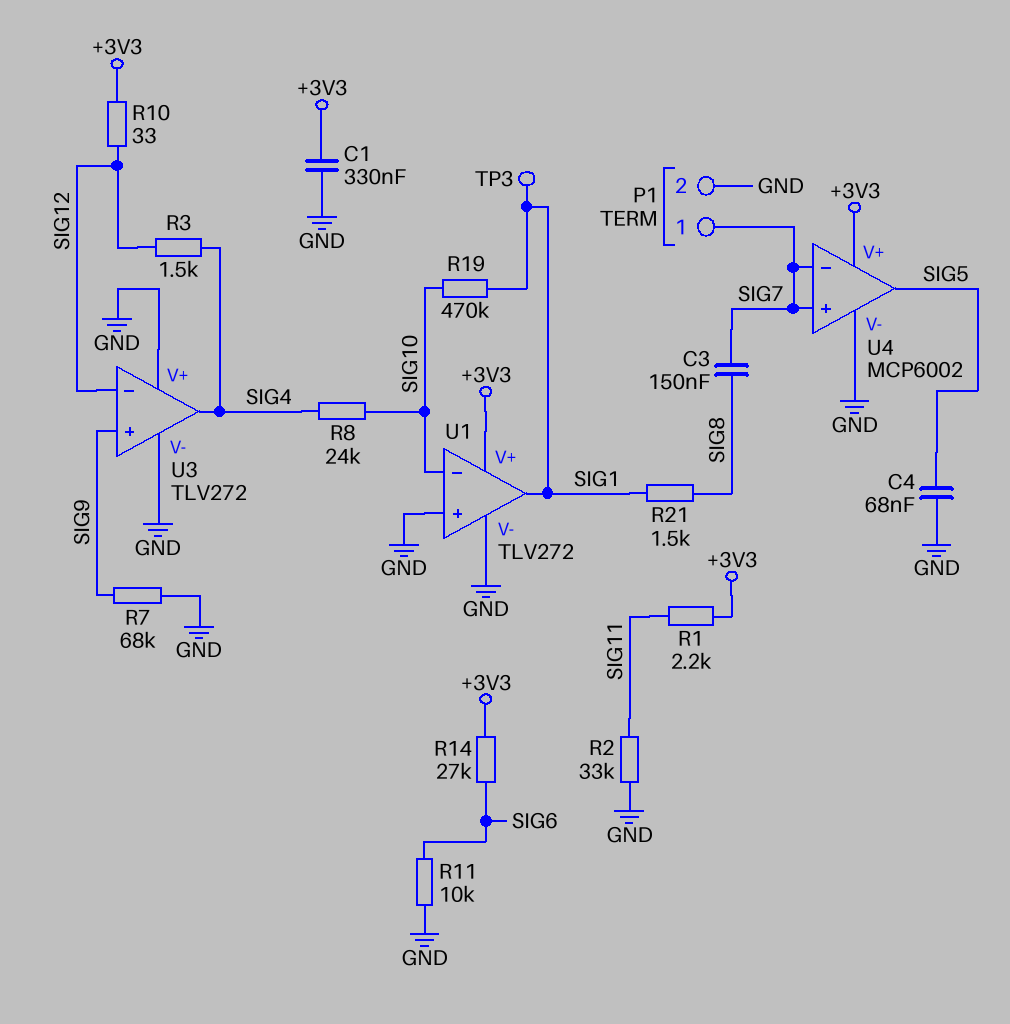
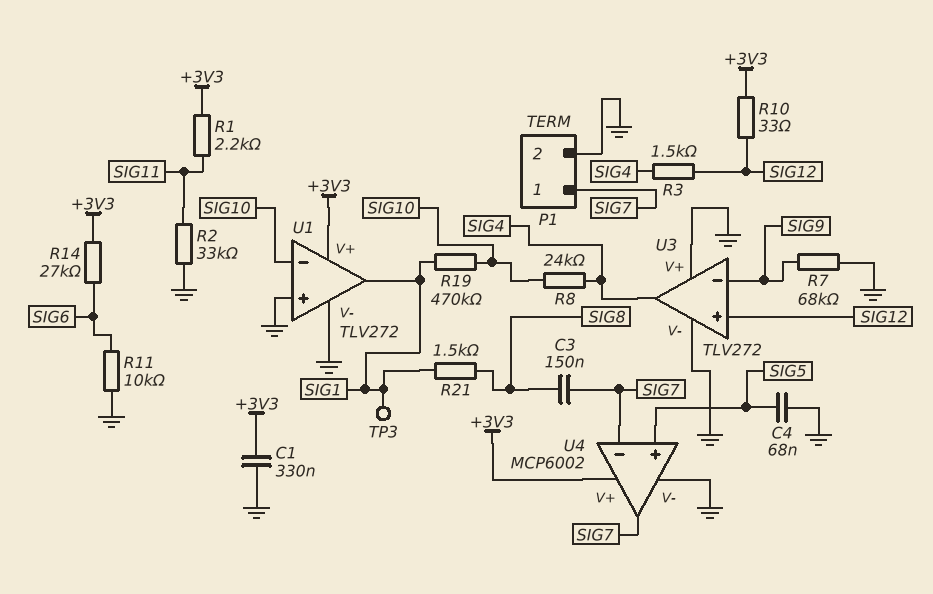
U3 pin in+: SIG9 -> SIG12
U3 pin in-: SIG12 -> SIG9
U4 pin in+: SIG7 -> SIG5
U4 pin out: SIG5 -> SIG7

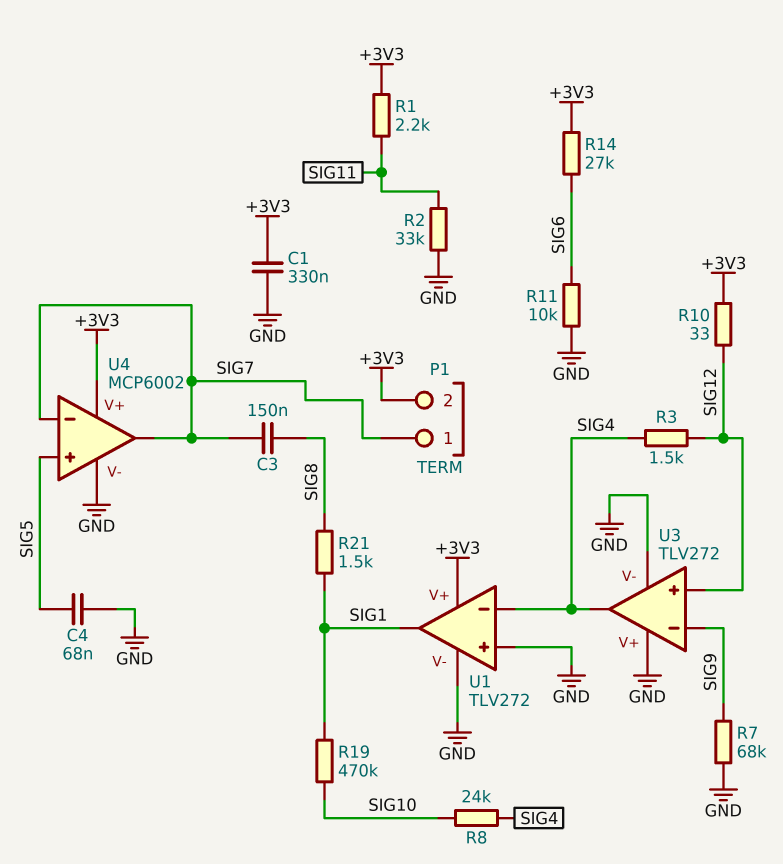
P1 pin 2: GND -> +3V3
TP3: test point (SIG1) -> none
U1 pin in-: SIG10 -> SIG4

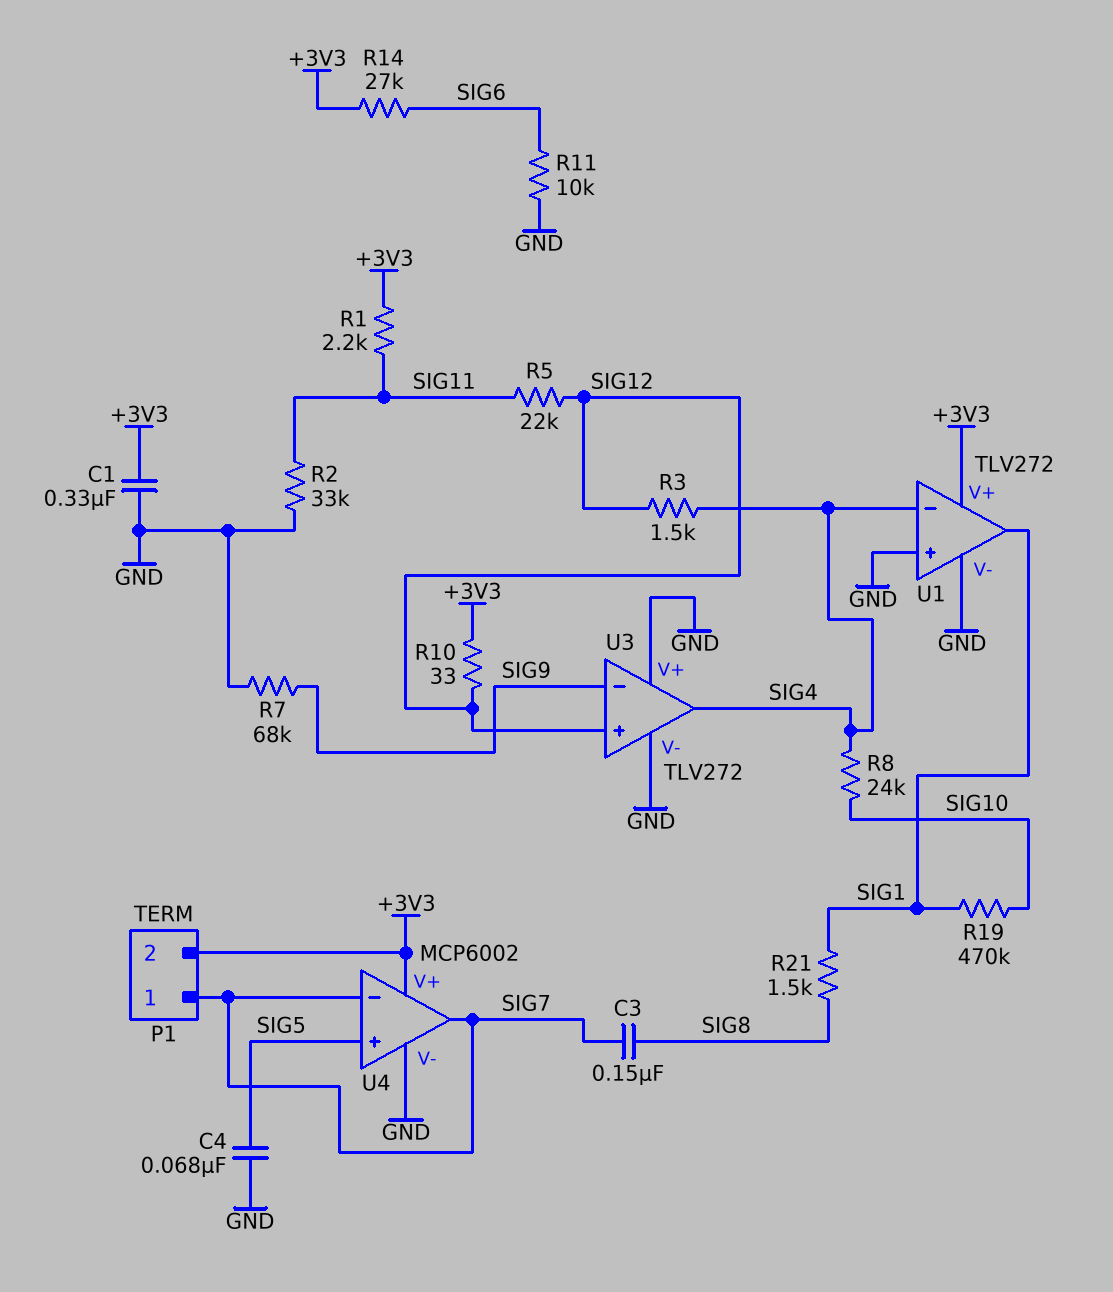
R5: none -> 22k (SIG11, SIG12)

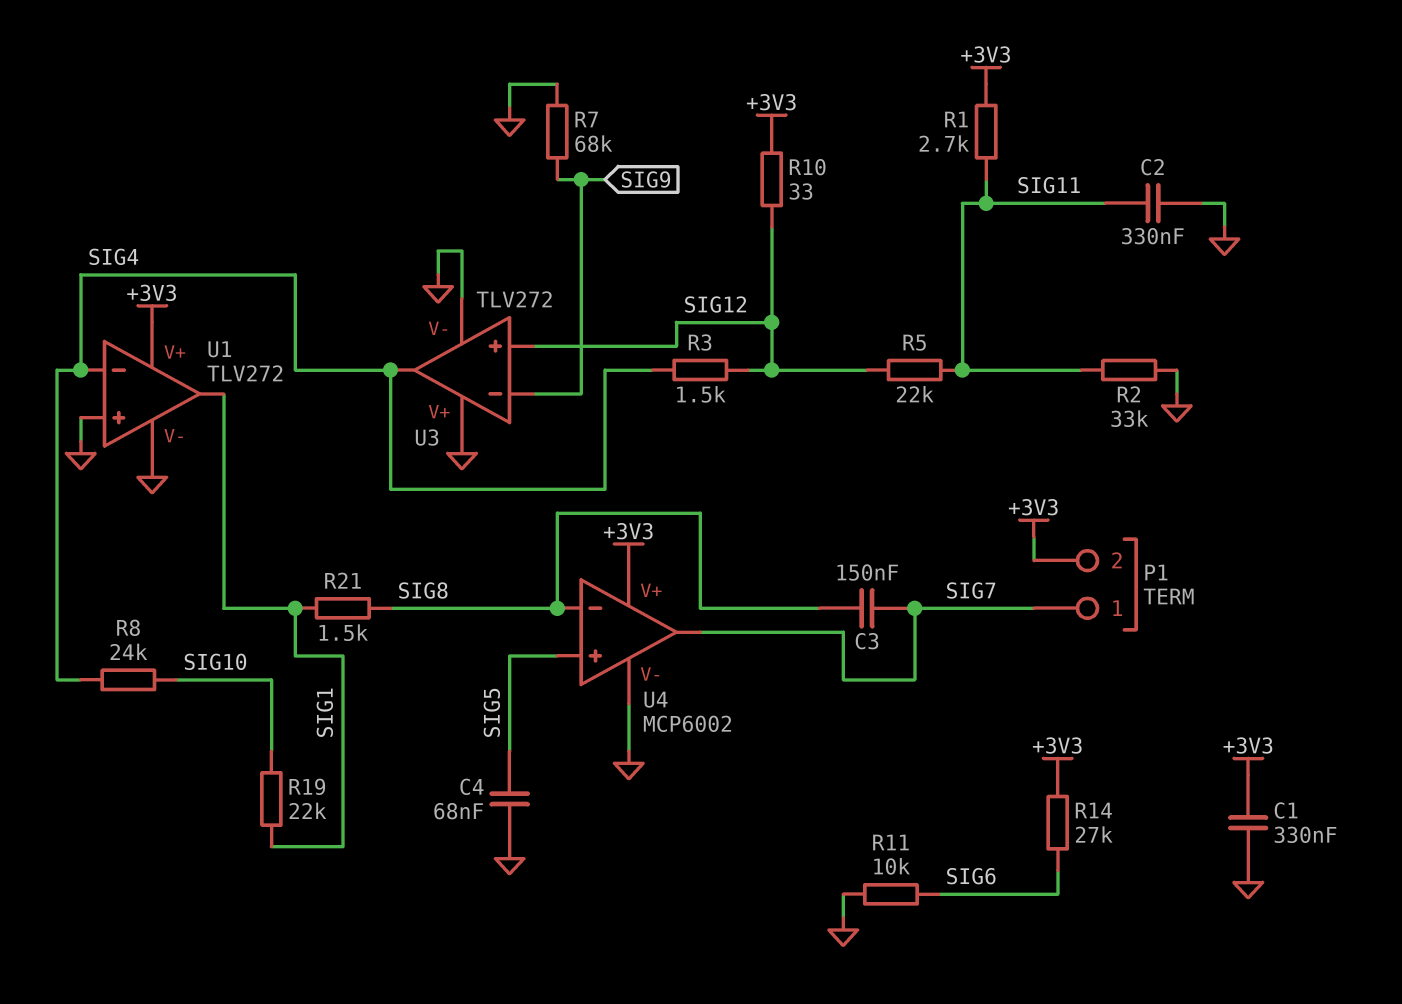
C2: none -> 330nF (GND, SIG11)
R1: 2.2k (+3V3, SIG11) -> 2.7k (+3V3, SIG11)
R19: 470k (SIG1, SIG10) -> 22k (SIG1, SIG10)
U4 pin in-: SIG7 -> SIG8

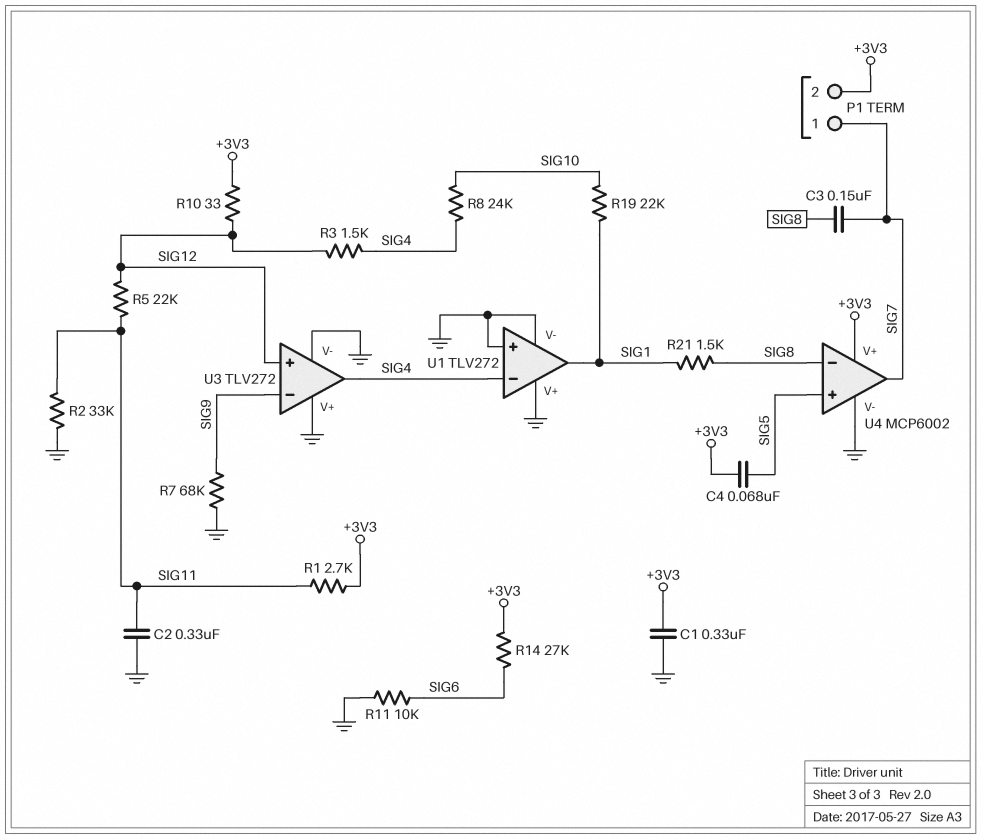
C4: 68nF (GND, SIG5) -> 68nF (+3V3, SIG5)
U1 pin V+: +3V3 -> GND

